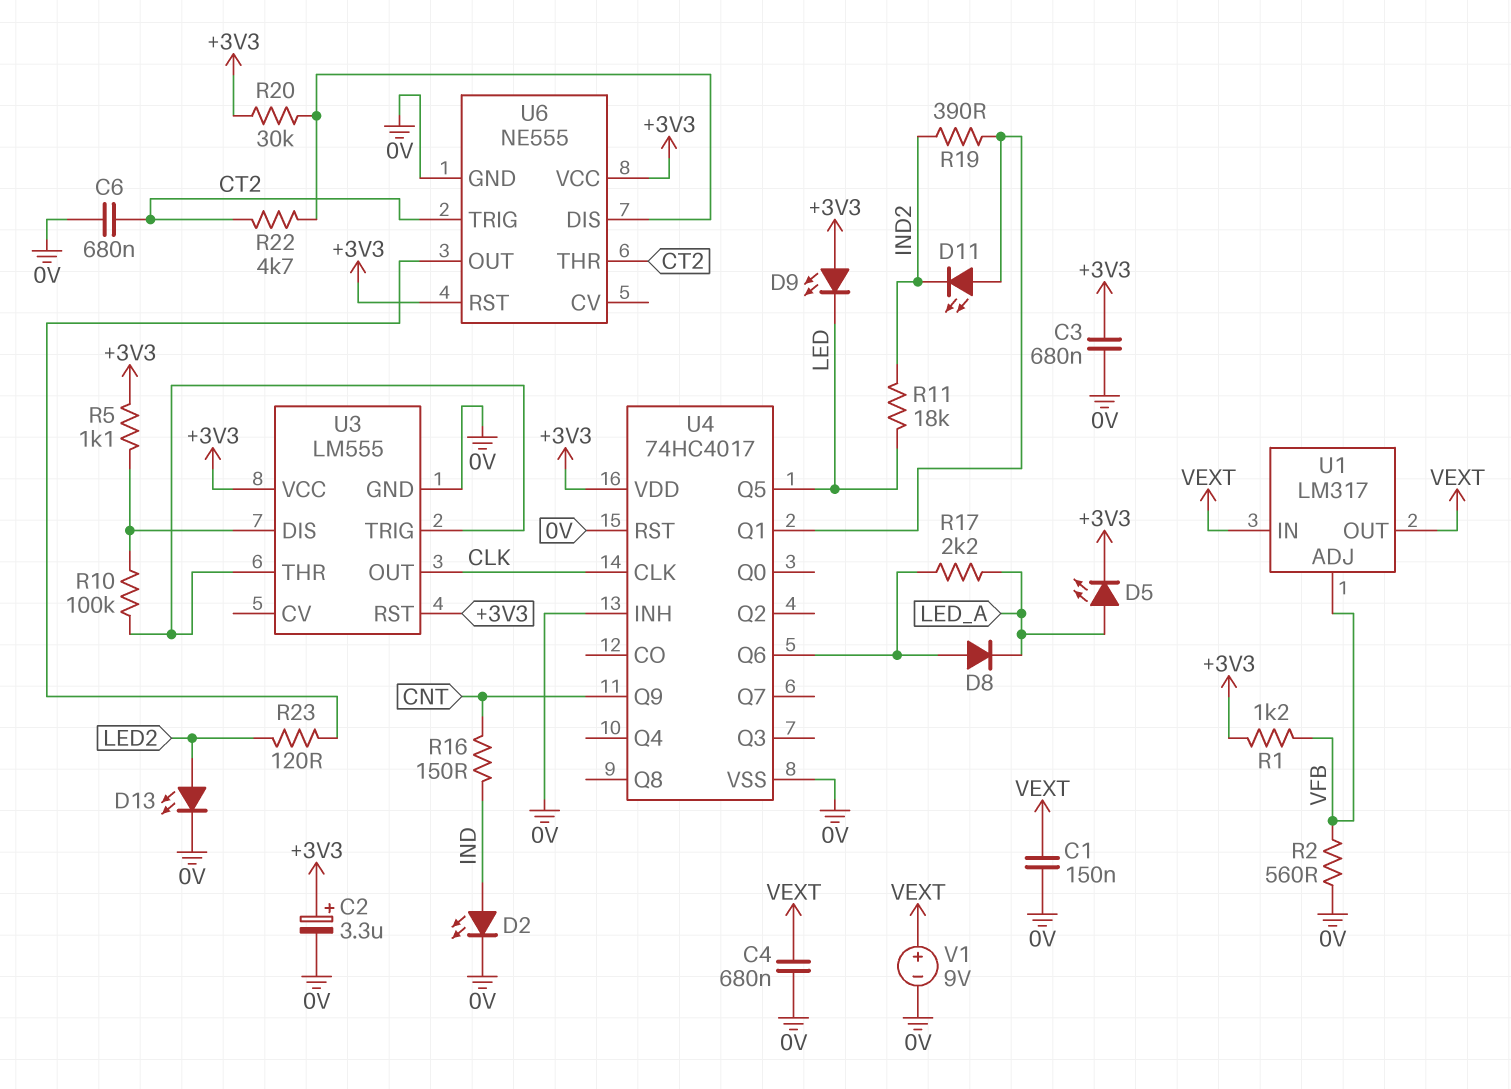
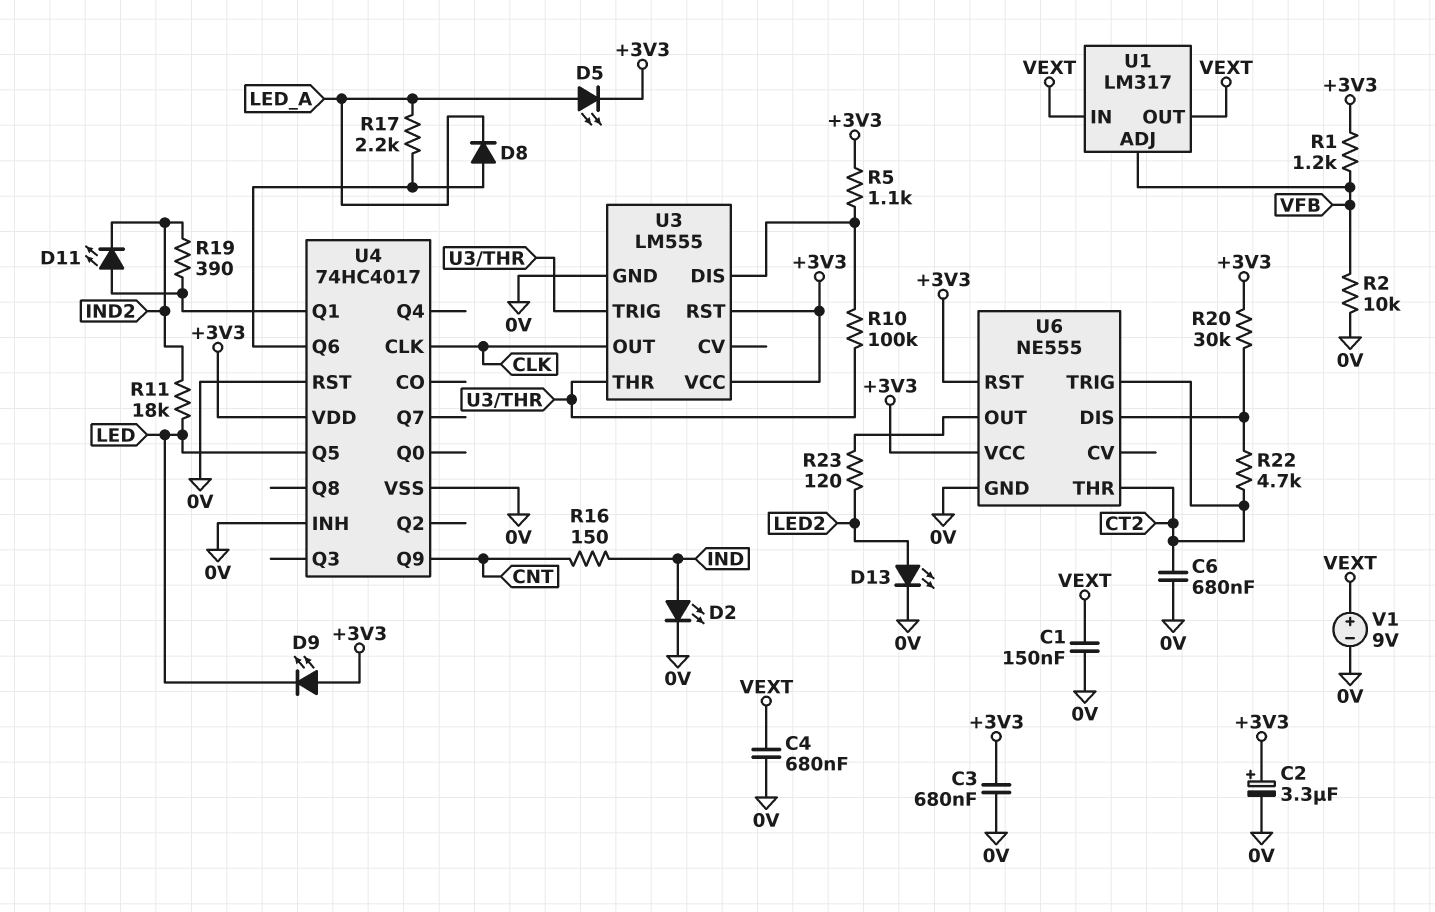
R2: 560 (0V, VFB) -> 10k (0V, VFB)

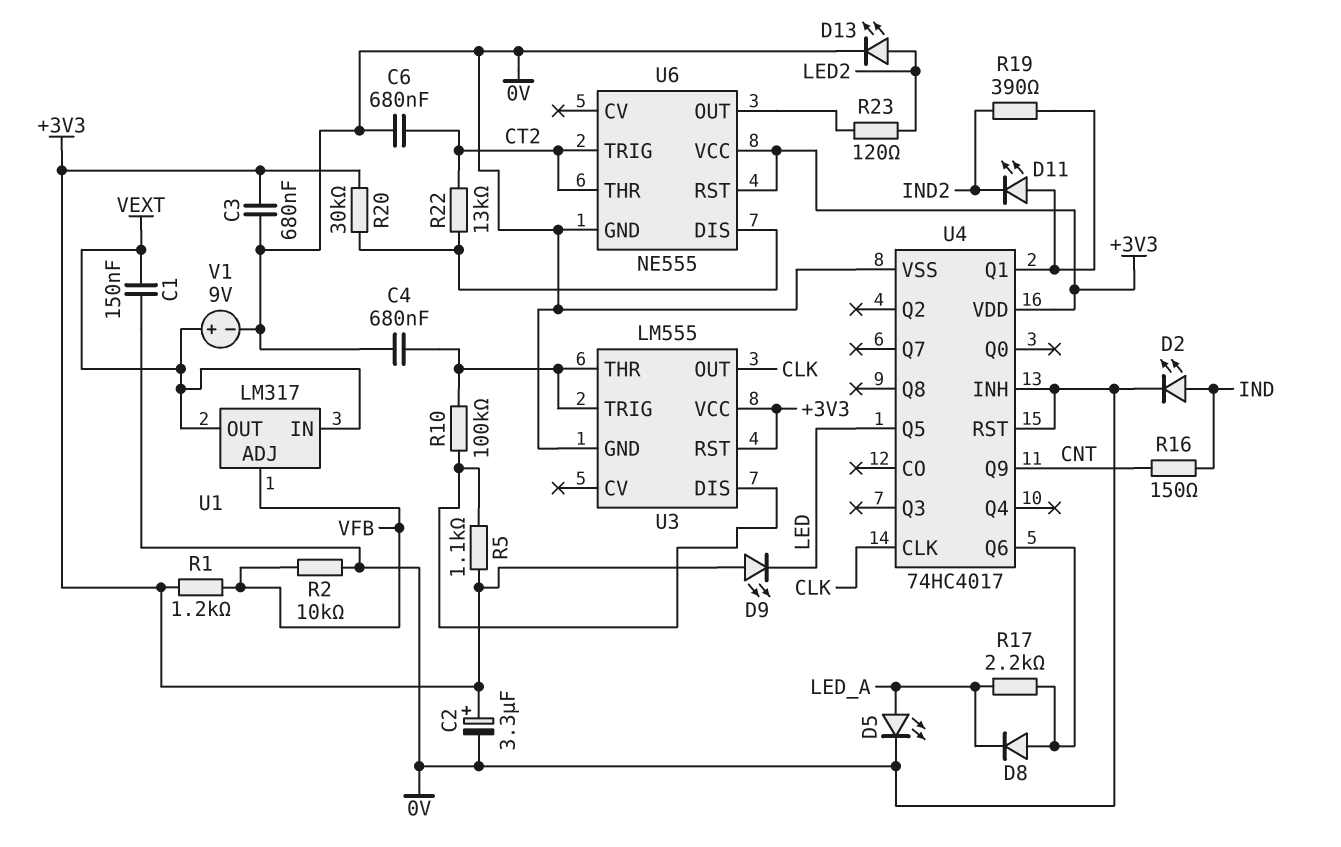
C4: 680nF (0V, VEXT) -> 680nF (0V, U3/THR)
D5: LED (A LED_A, K +3V3) -> LED (A LED_A, K 0V)
R11: 18k (IND2, LED) -> none
R22: 4.7k (CT2, U6/DIS) -> 13k (CT2, U6/DIS)

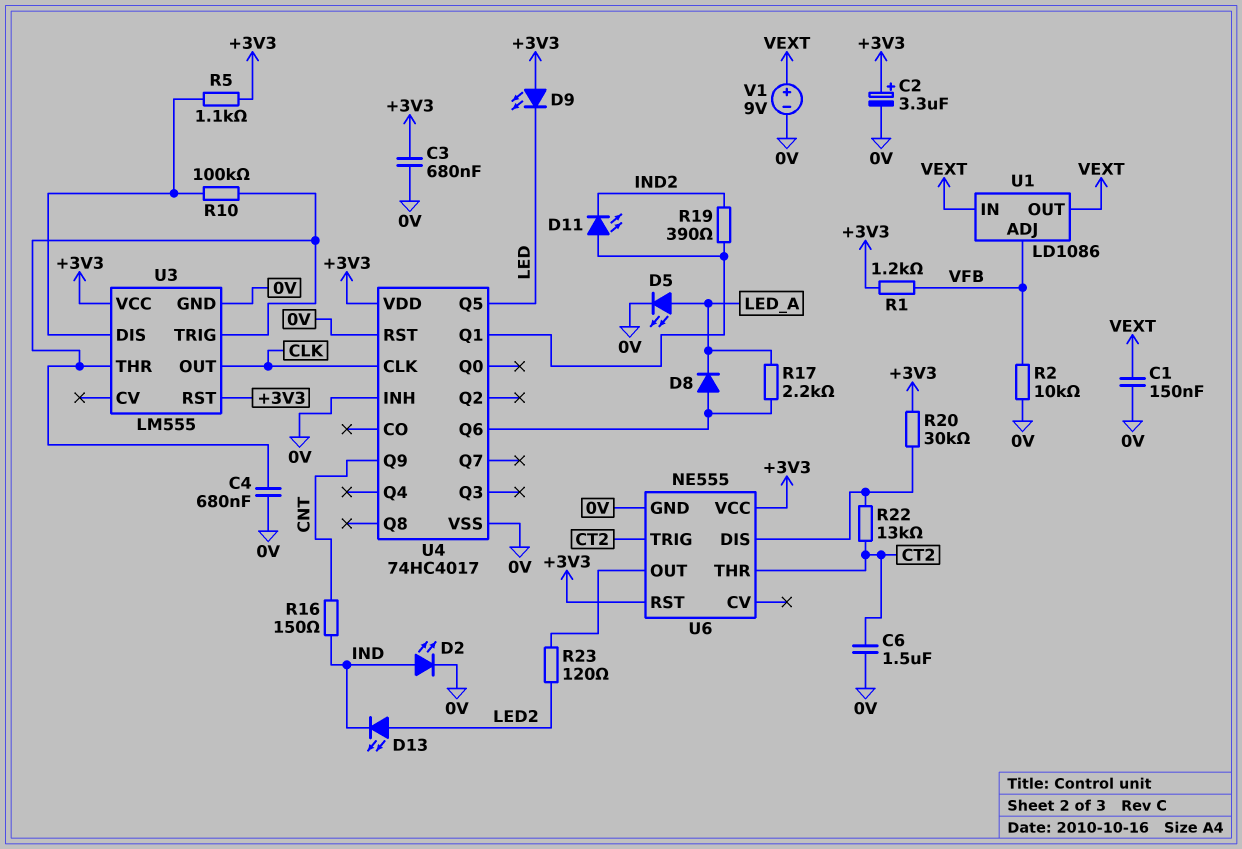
C6: 680nF (0V, CT2) -> 1.5uF (0V, CT2)
D13: LED (A LED2, K 0V) -> LED (A LED2, K IND)
U1: LM317 -> LD1086

